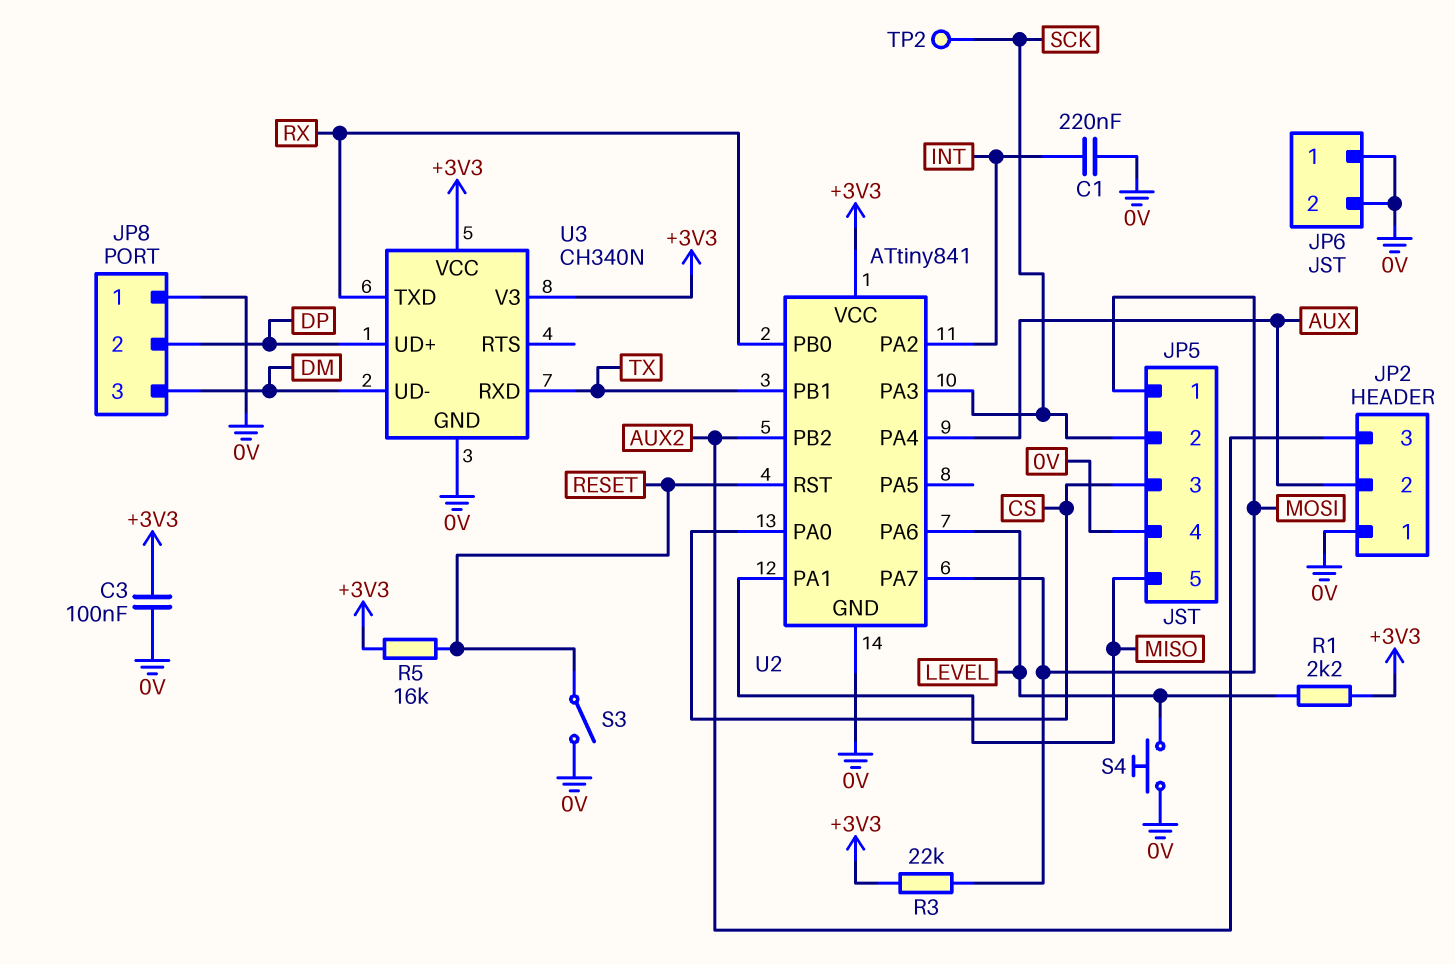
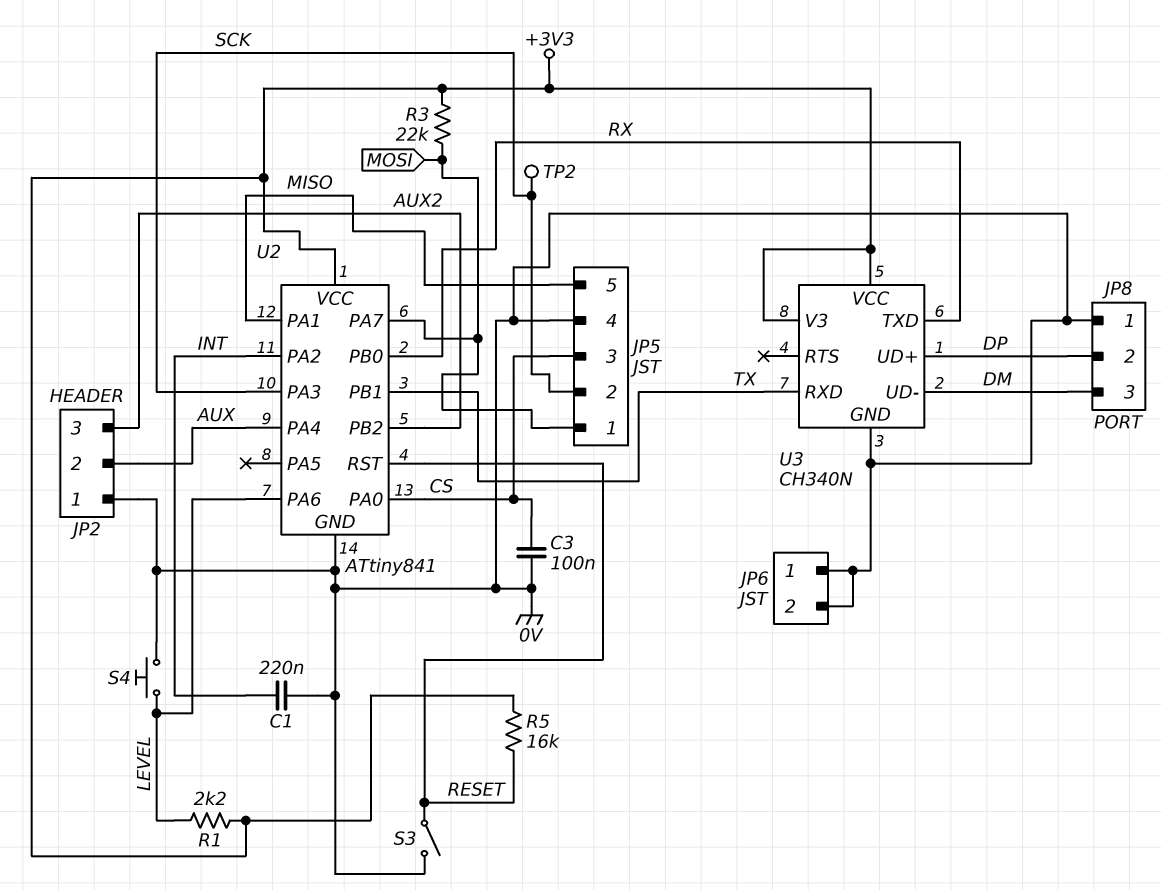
C3: 100nF (+3V3, 0V) -> 100nF (0V, CS)

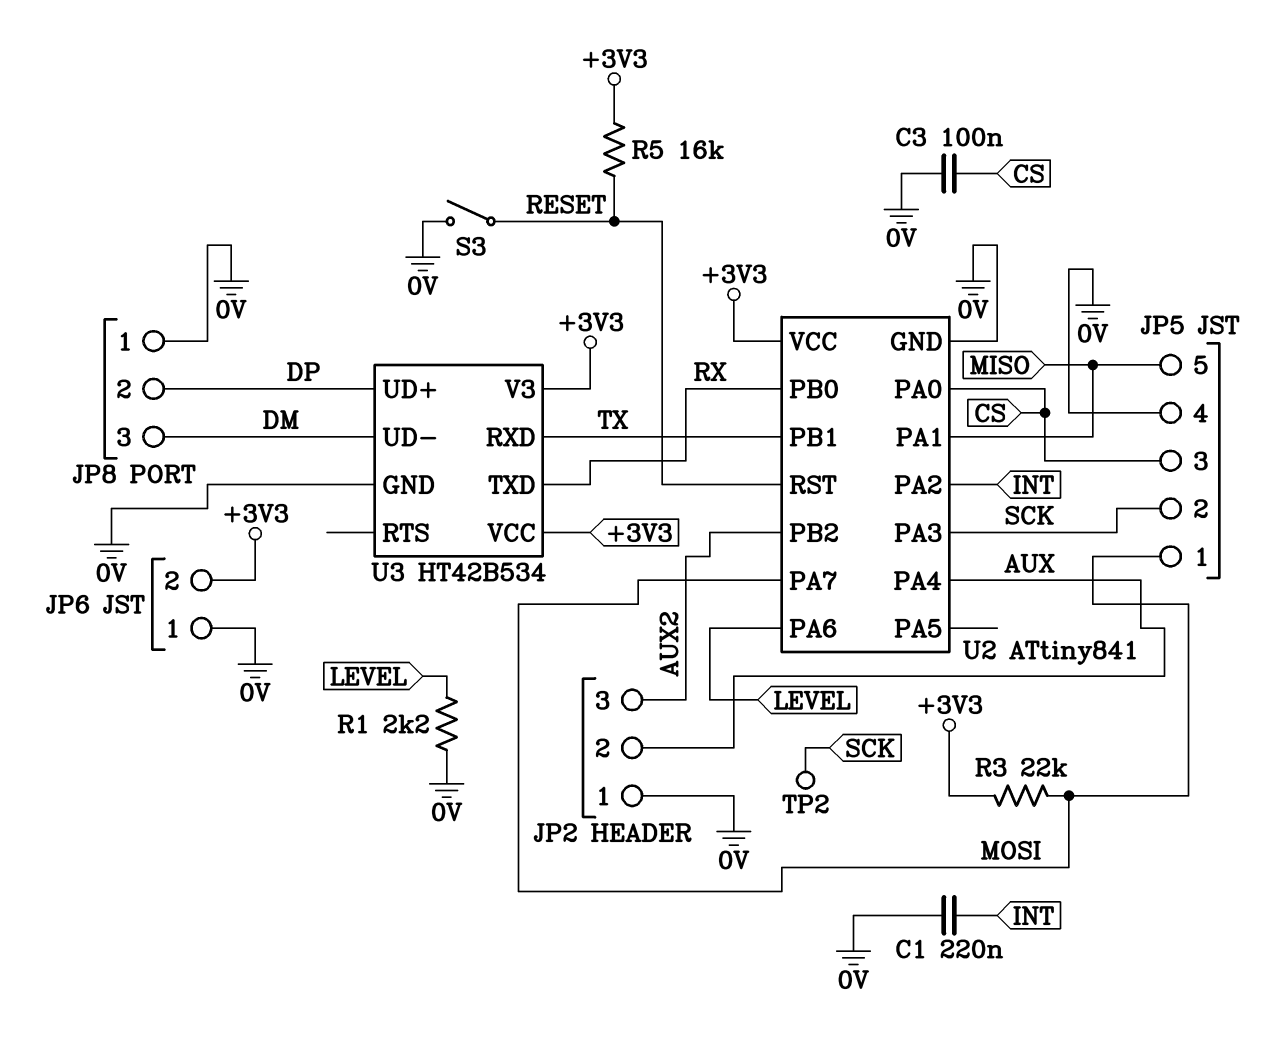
JP6 pin 2: 0V -> +3V3
R1: 2.2k (+3V3, LEVEL) -> 2.2k (0V, LEVEL)
S4: button (0V, LEVEL) -> none
U3: CH340N -> HT42B534

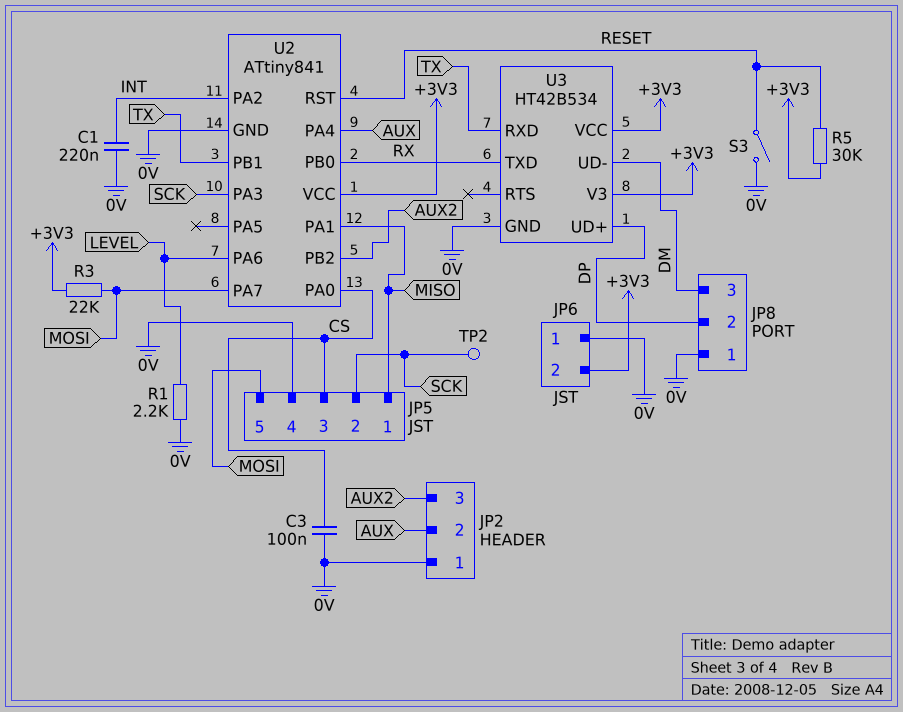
JP5 pin 1: MOSI -> MISO
JP5 pin 5: MISO -> MOSI
R5: 16k (+3V3, RESET) -> 30k (+3V3, RESET)

